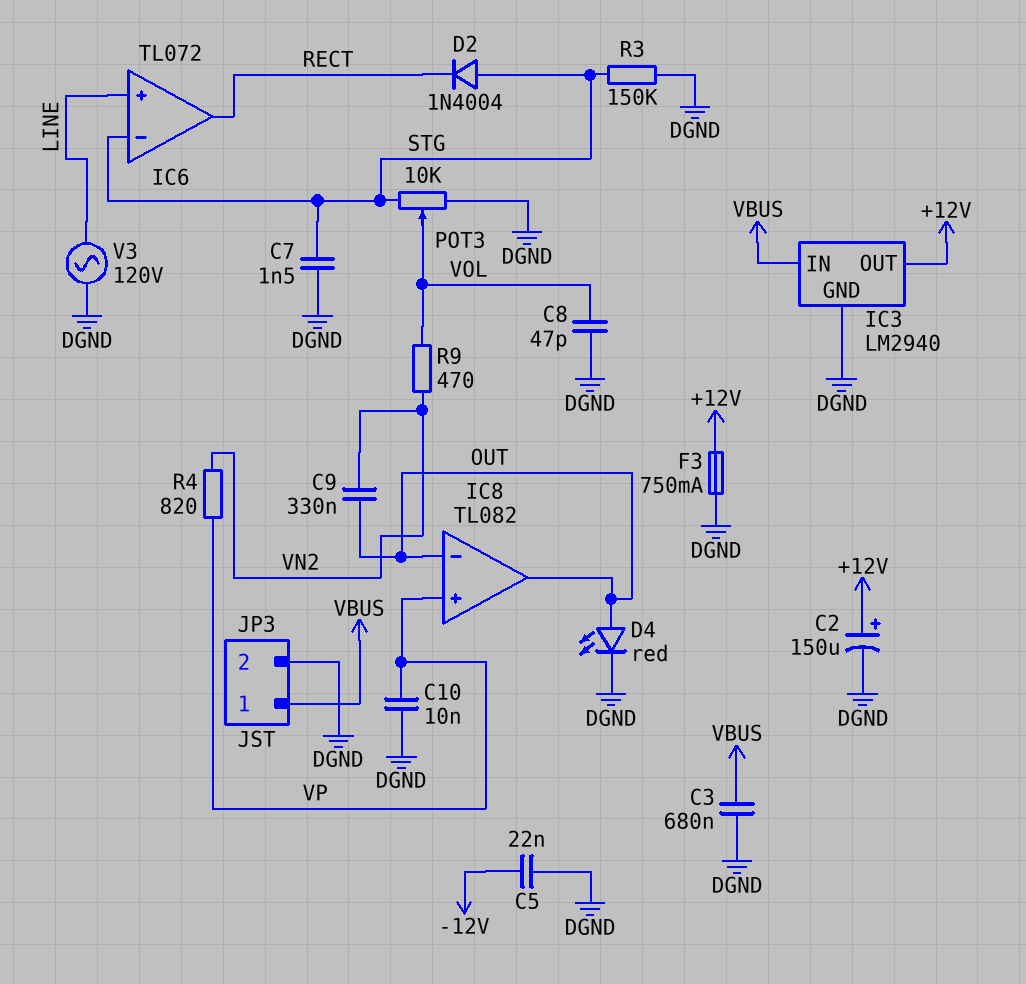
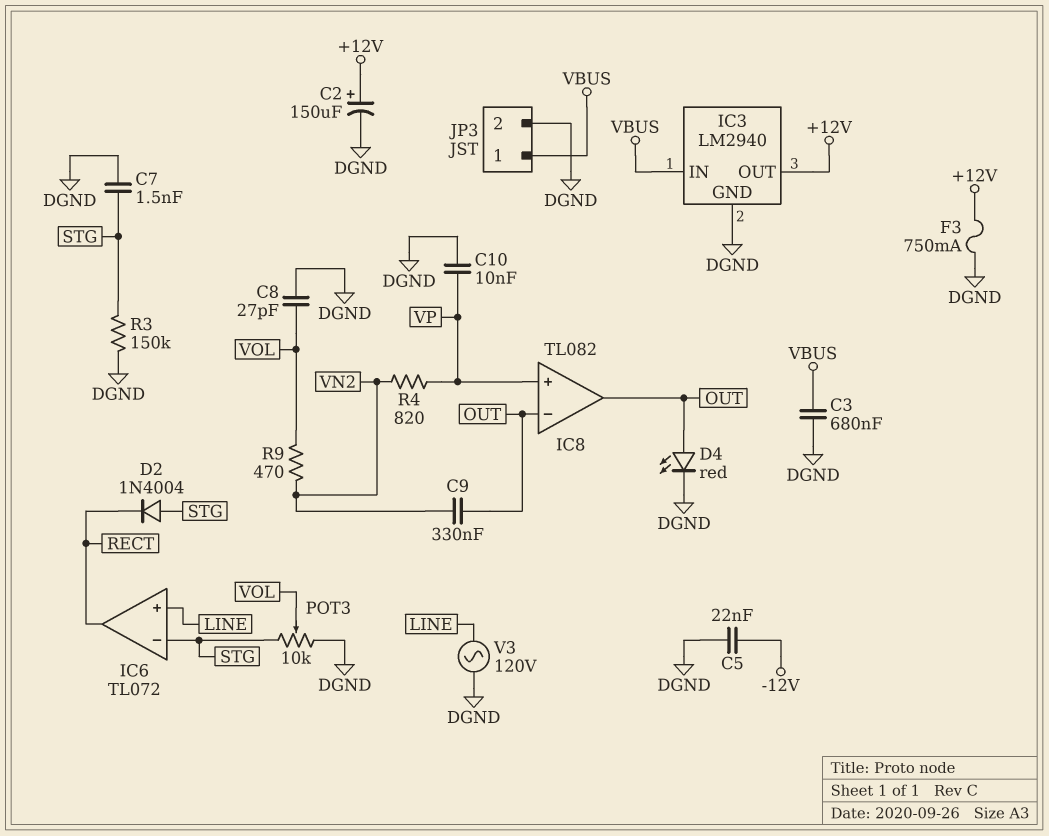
C8: 47pF (DGND, VOL) -> 27pF (DGND, VOL)

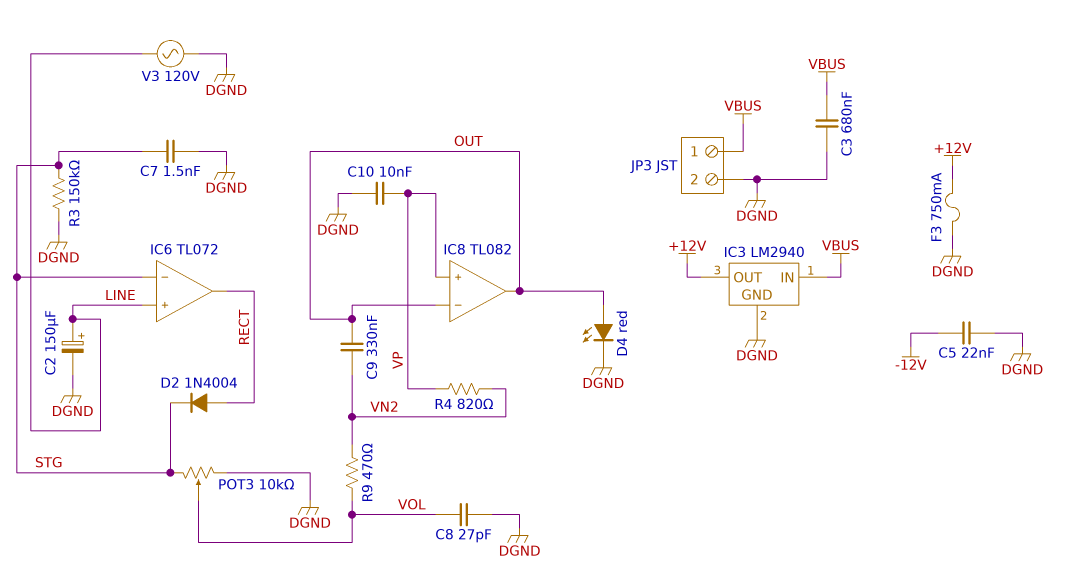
C2: 150uF (plus +12V, minus DGND) -> 150uF (plus LINE, minus DGND)
D2: diode 1N4004 (A STG, K RECT) -> diode 1N4004 (A RECT, K STG)

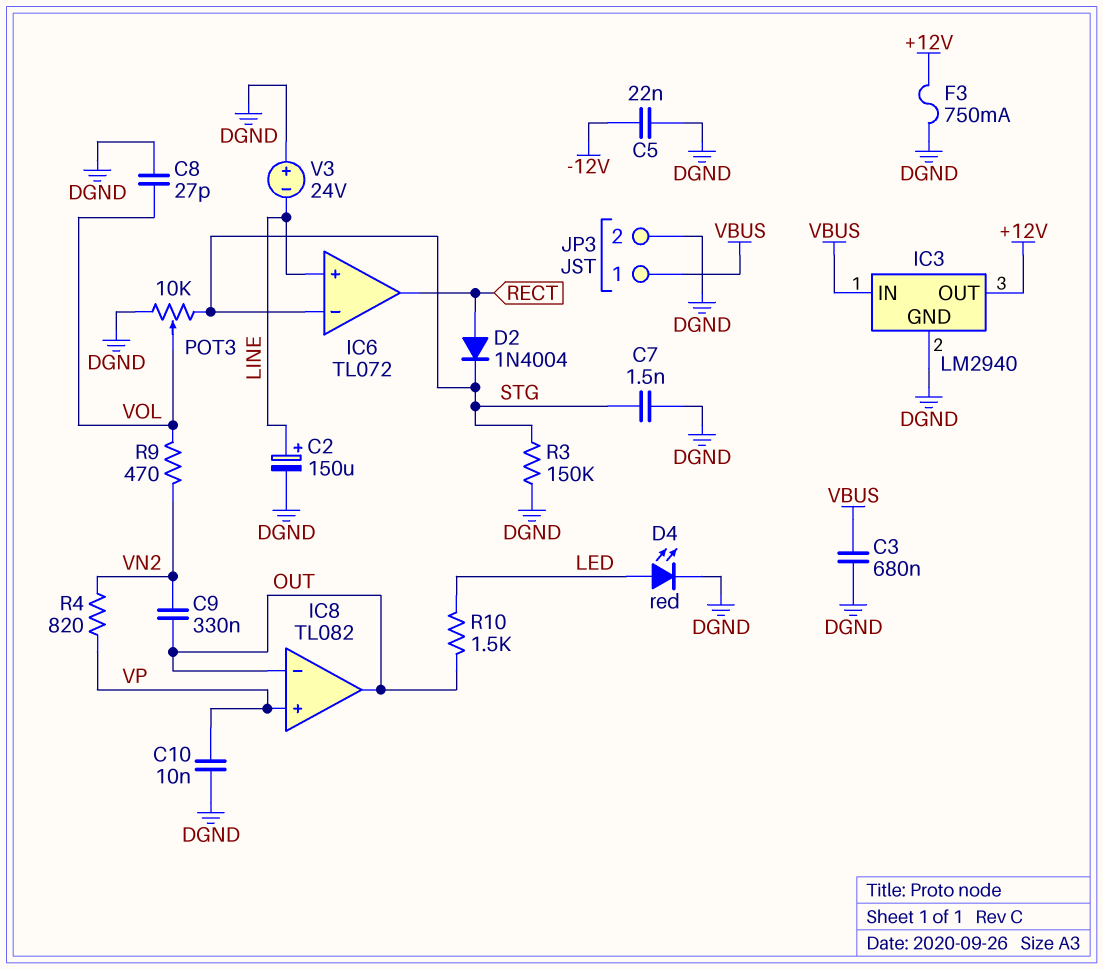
D4: LED red (A OUT, K DGND) -> LED red (A LED, K DGND)
R10: none -> 1.5k (LED, OUT)
V3: AC 120V (DGND, LINE) -> 24V (plus DGND, minus LINE)

